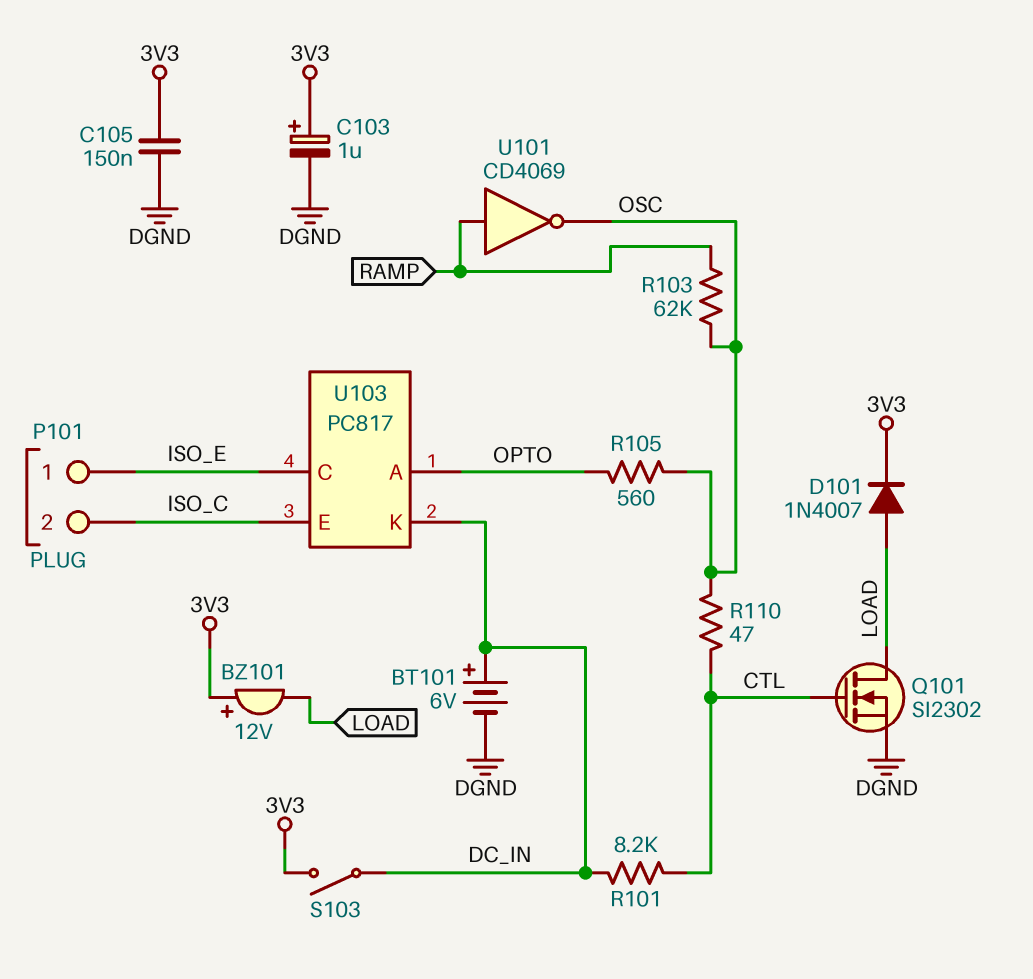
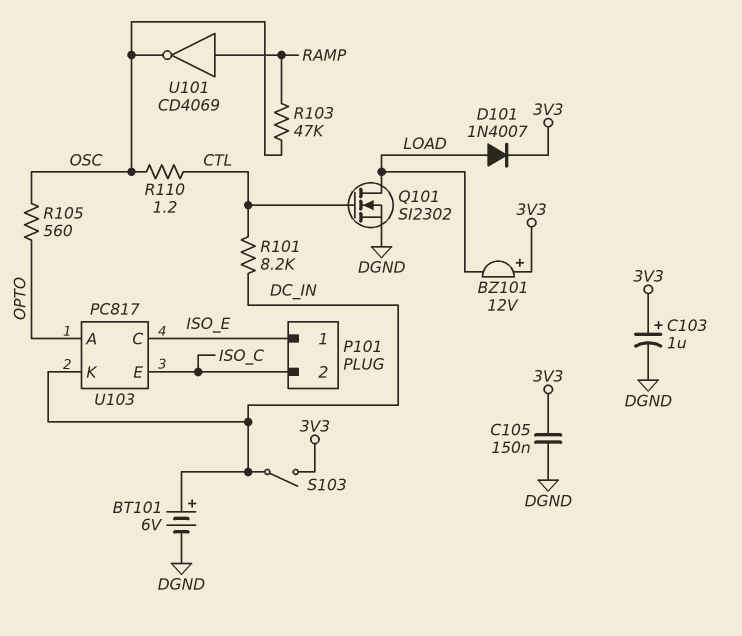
R103: 62k (OSC, RAMP) -> 47k (OSC, RAMP)
R110: 47 (CTL, OSC) -> 1.2 (CTL, OSC)

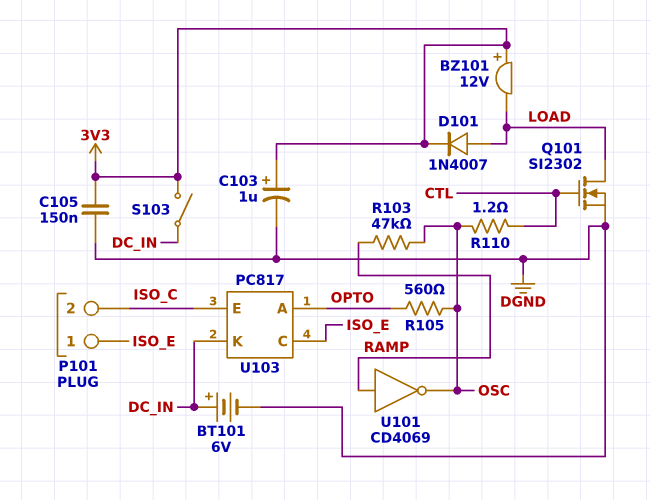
R101: 8.2k (CTL, DC_IN) -> none

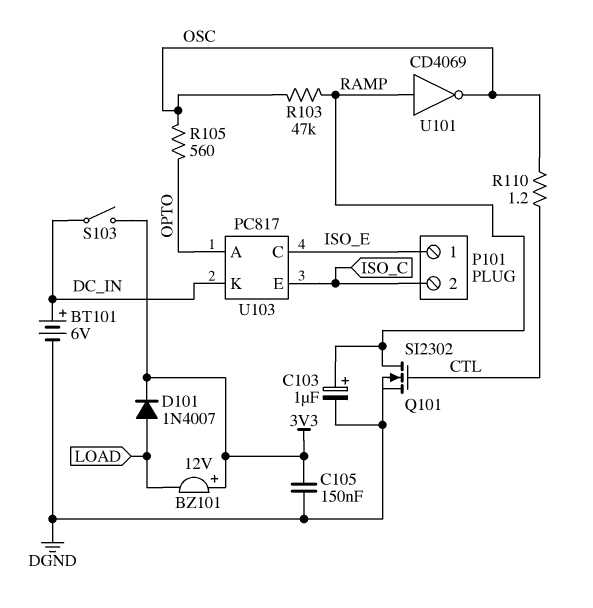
C103: 1uF (plus 3V3, minus DGND) -> 1uF (plus RAMP, minus DGND)
Q101: NMOS SI2302 (G CTL, D LOAD, S DGND) -> NMOS SI2302 (G CTL, D RAMP, S DGND)

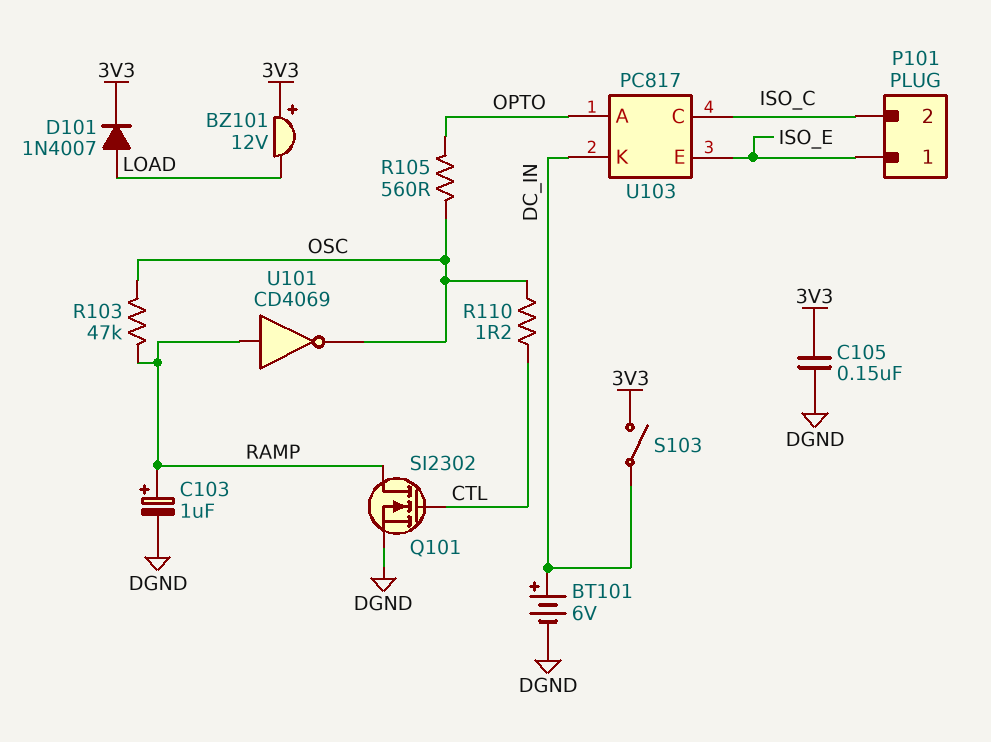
U103 pin C: ISO_E -> ISO_C
U103 pin E: ISO_C -> ISO_E

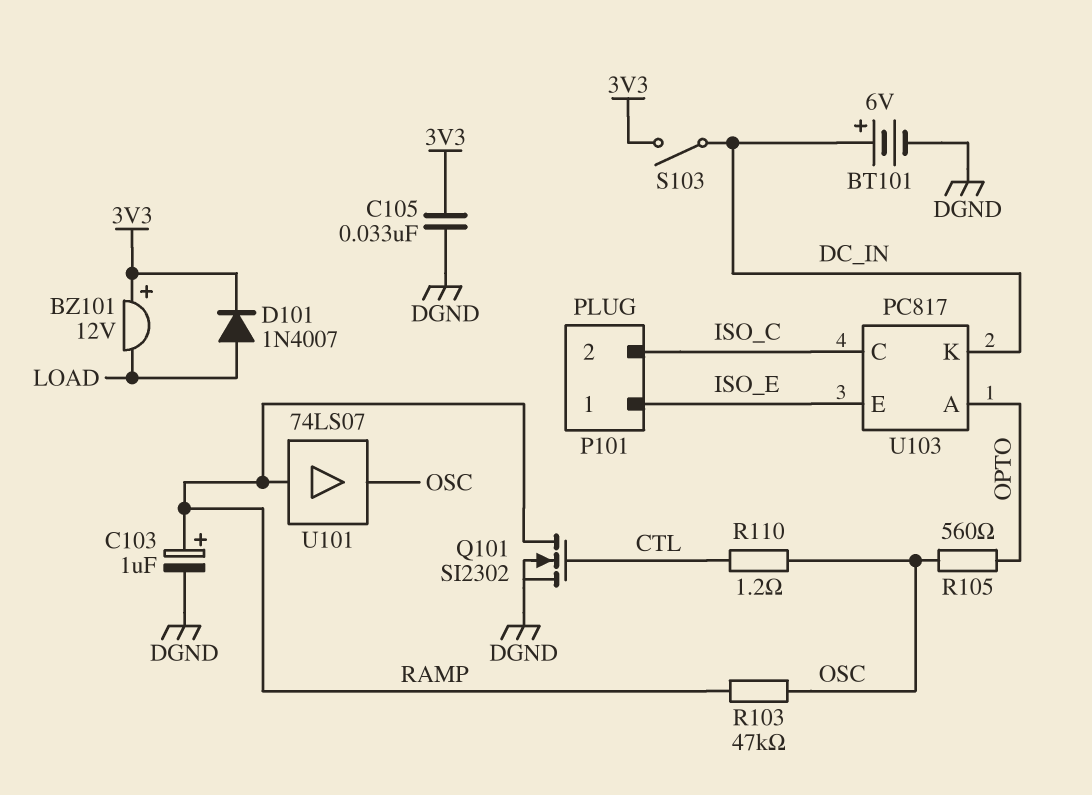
C105: 150nF (3V3, DGND) -> 33nF (3V3, DGND)
U101: NOT CD4069 (in RAMP, out OSC) -> buffer 74LS07 (in RAMP, out OSC)

